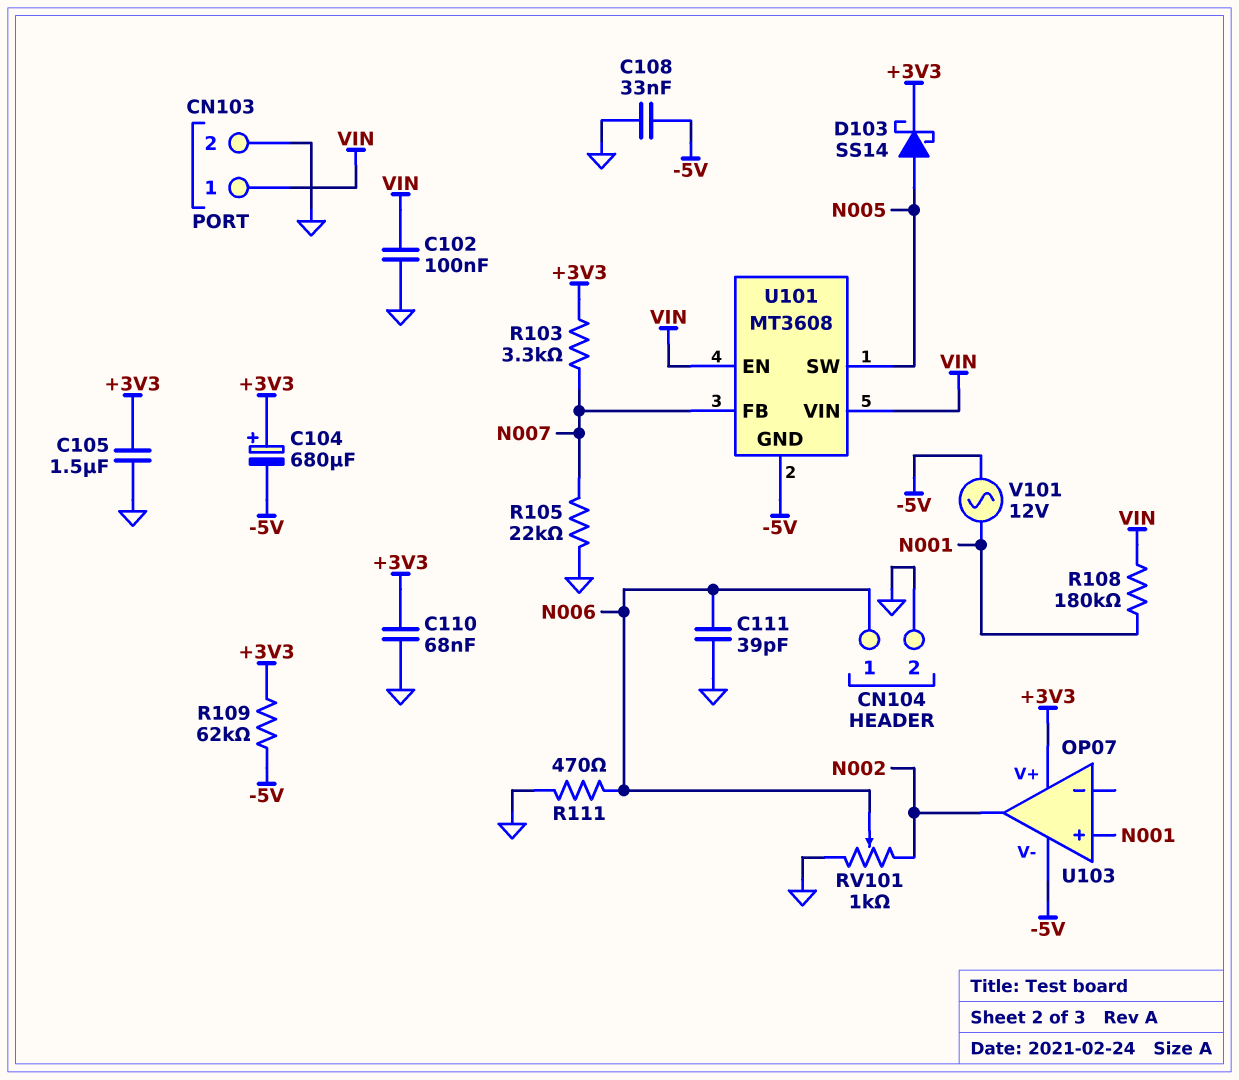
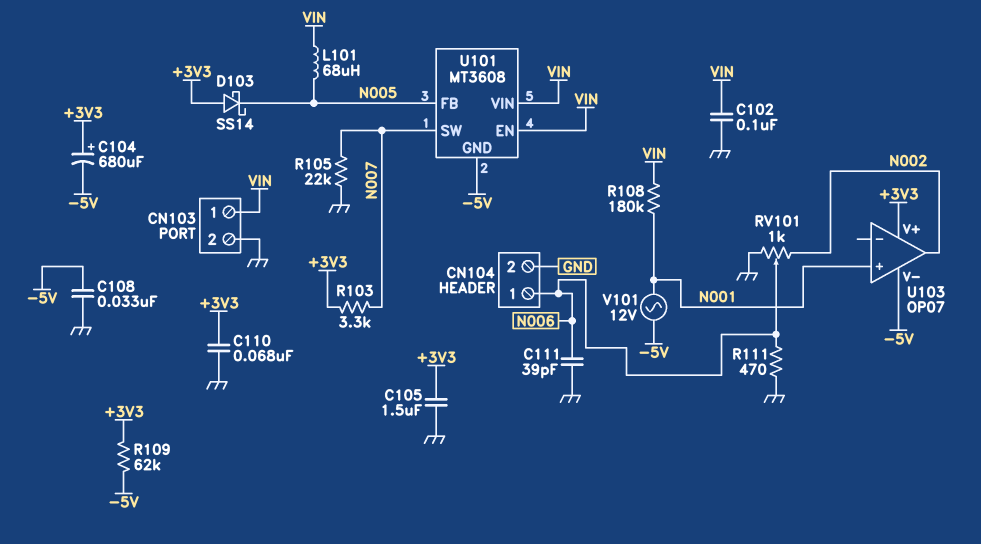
D103: schottky SS14 (A N005, K +3V3) -> schottky SS14 (A +3V3, K N005)
L101: none -> 68uH (N005, VIN)
U101 pin FB: N007 -> N005
U101 pin SW: N005 -> N007

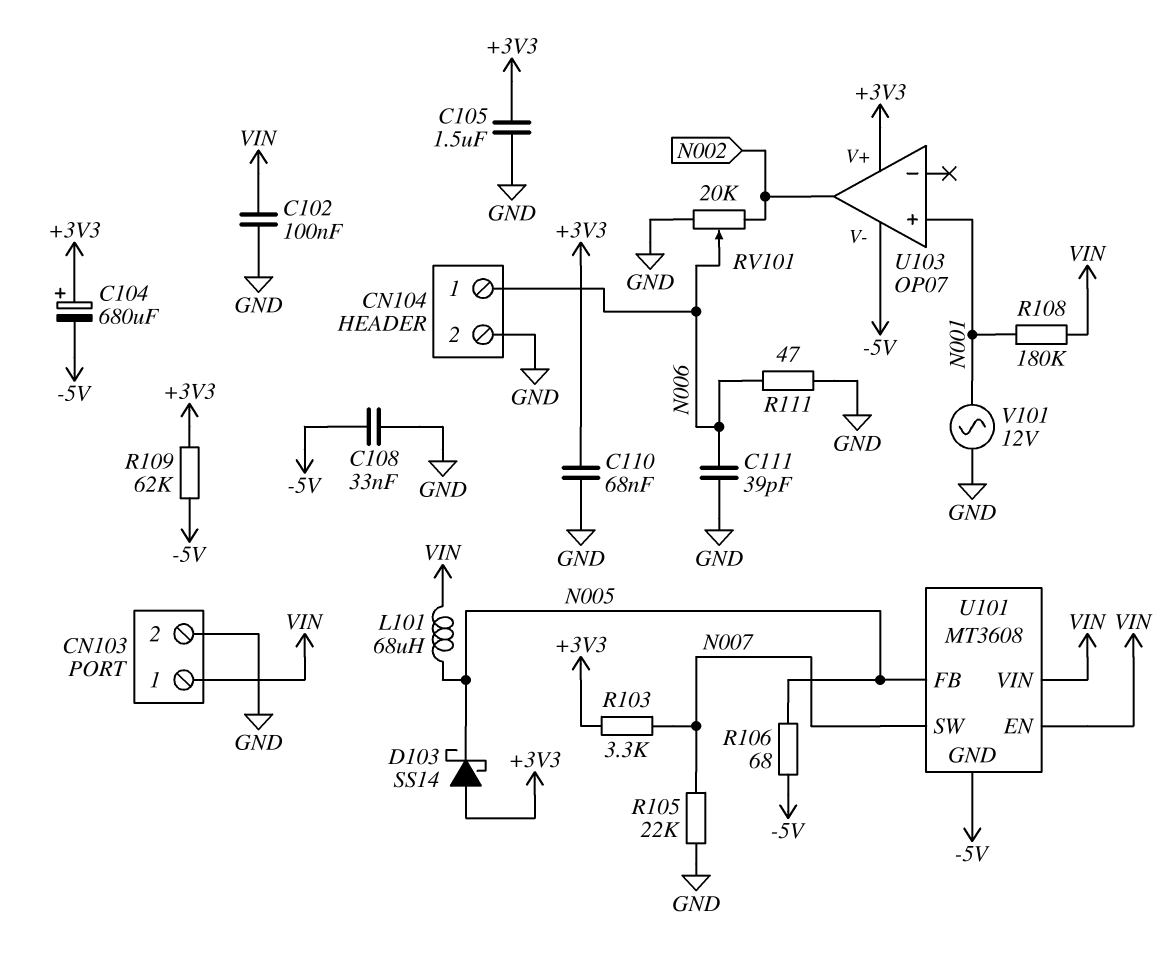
R106: none -> 68 (-5V, N005)
R111: 470 (GND, N006) -> 47 (GND, N006)
RV101: 1k (GND, N002, wiper N006) -> 20k (GND, N002, wiper N006)
V101: AC 12V (-5V, N001) -> AC 12V (GND, N001)

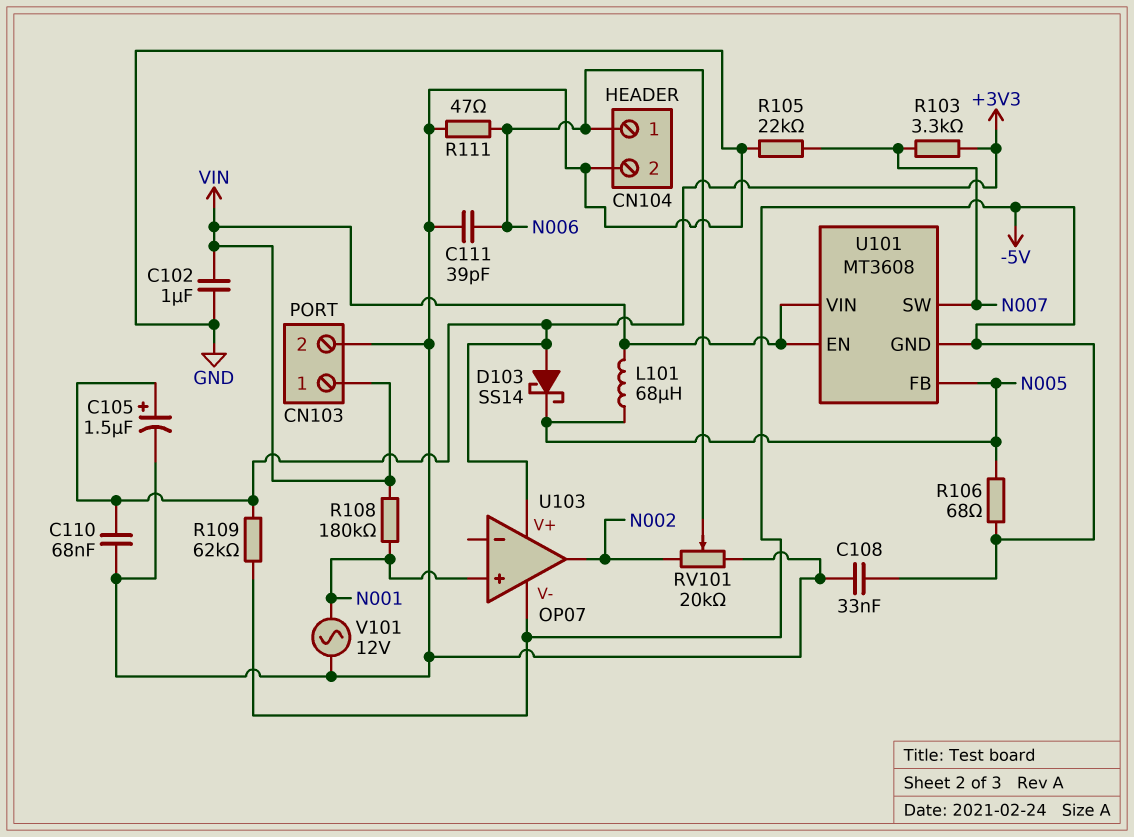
C102: 100nF (GND, VIN) -> 1uF (GND, VIN)
C104: 680uF (plus +3V3, minus -5V) -> none
C105: 1.5uF (+3V3, GND) -> 1.5uF (plus +3V3, minus GND)

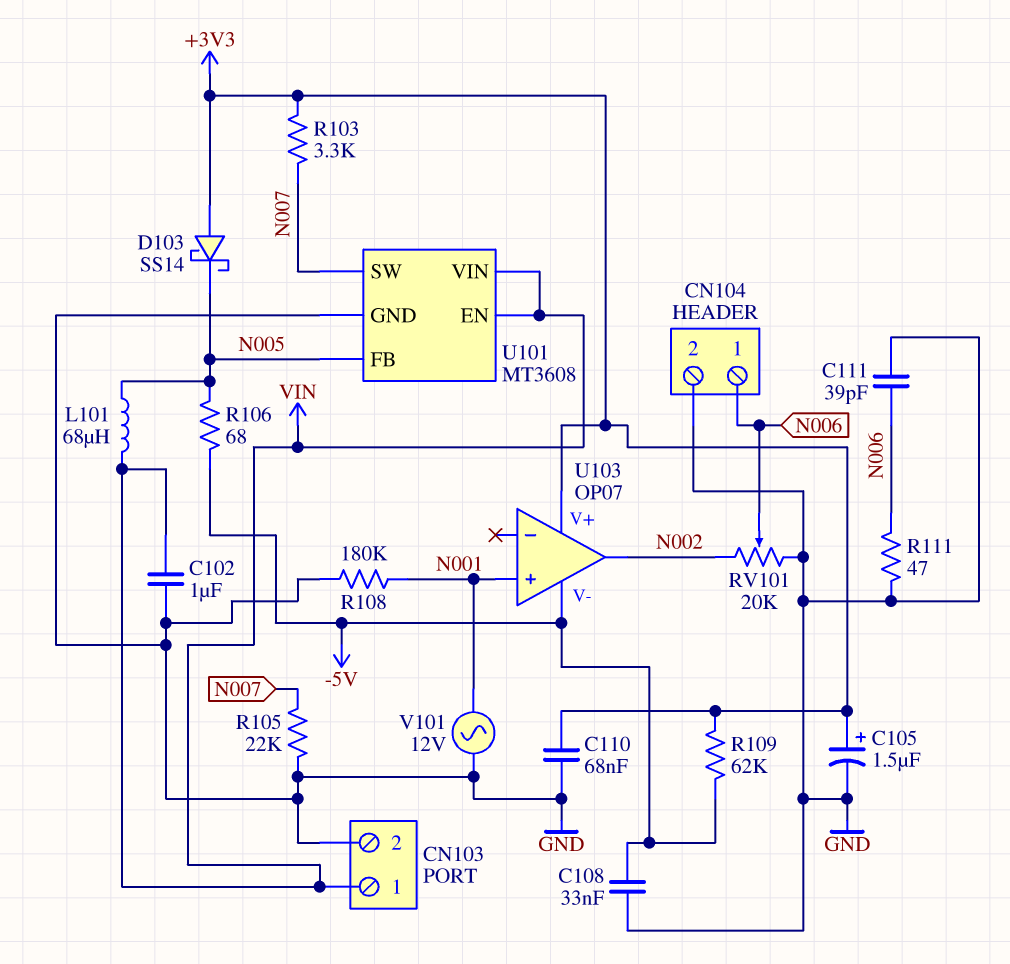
R108: 180k (N001, VIN) -> 180k (GND, N001)
U101 pin GND: -5V -> GND

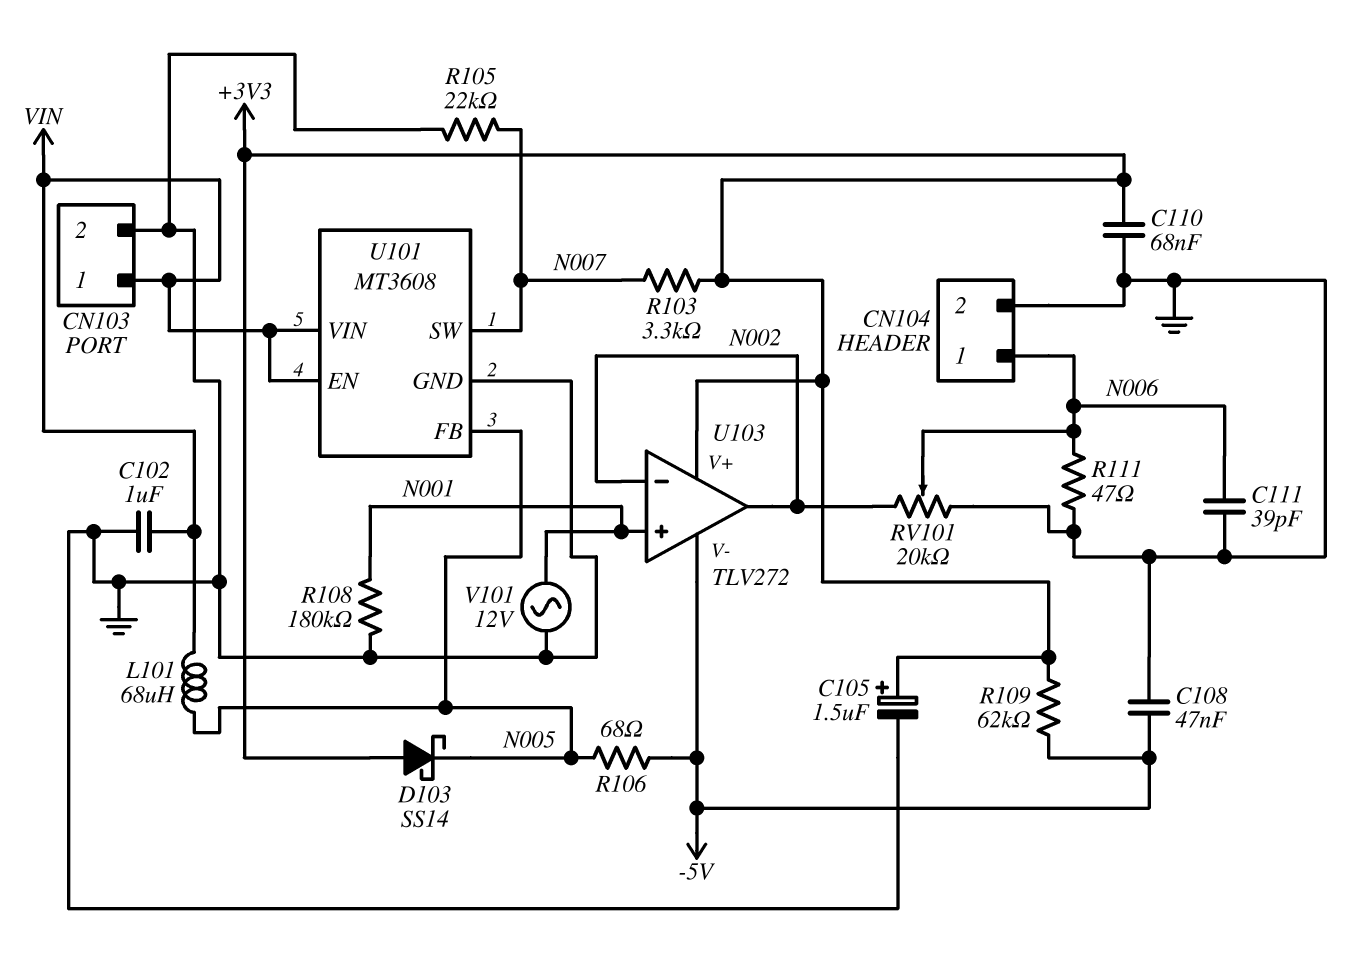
C108: 33nF (-5V, GND) -> 47nF (-5V, GND)
U103: OP07 -> TLV272
U103 pin in-: none -> N002

